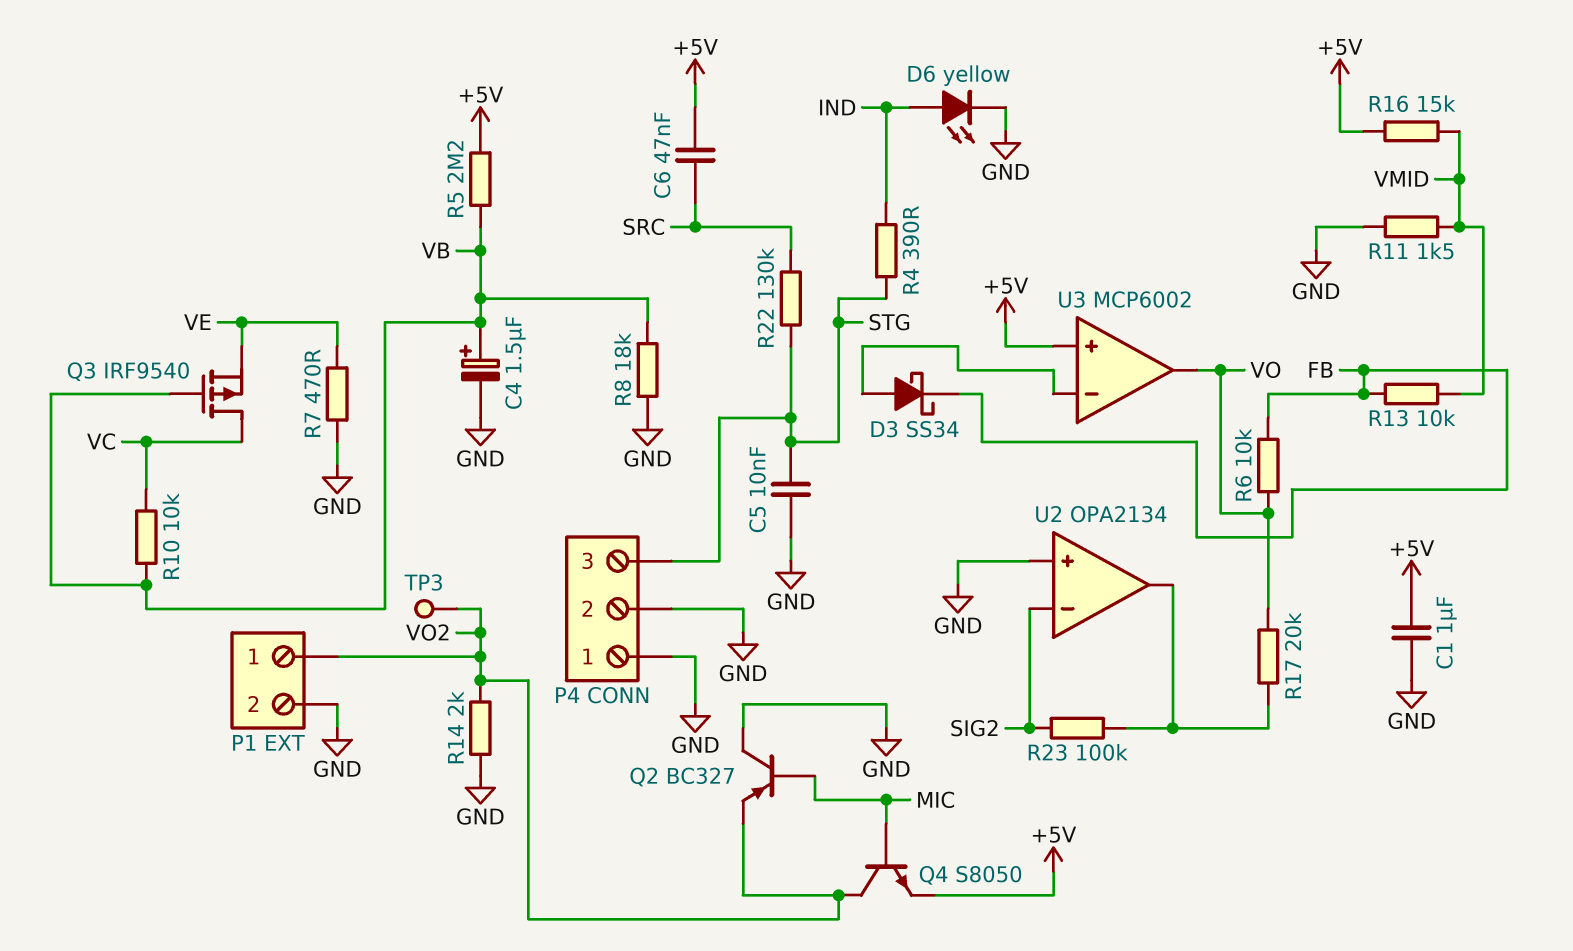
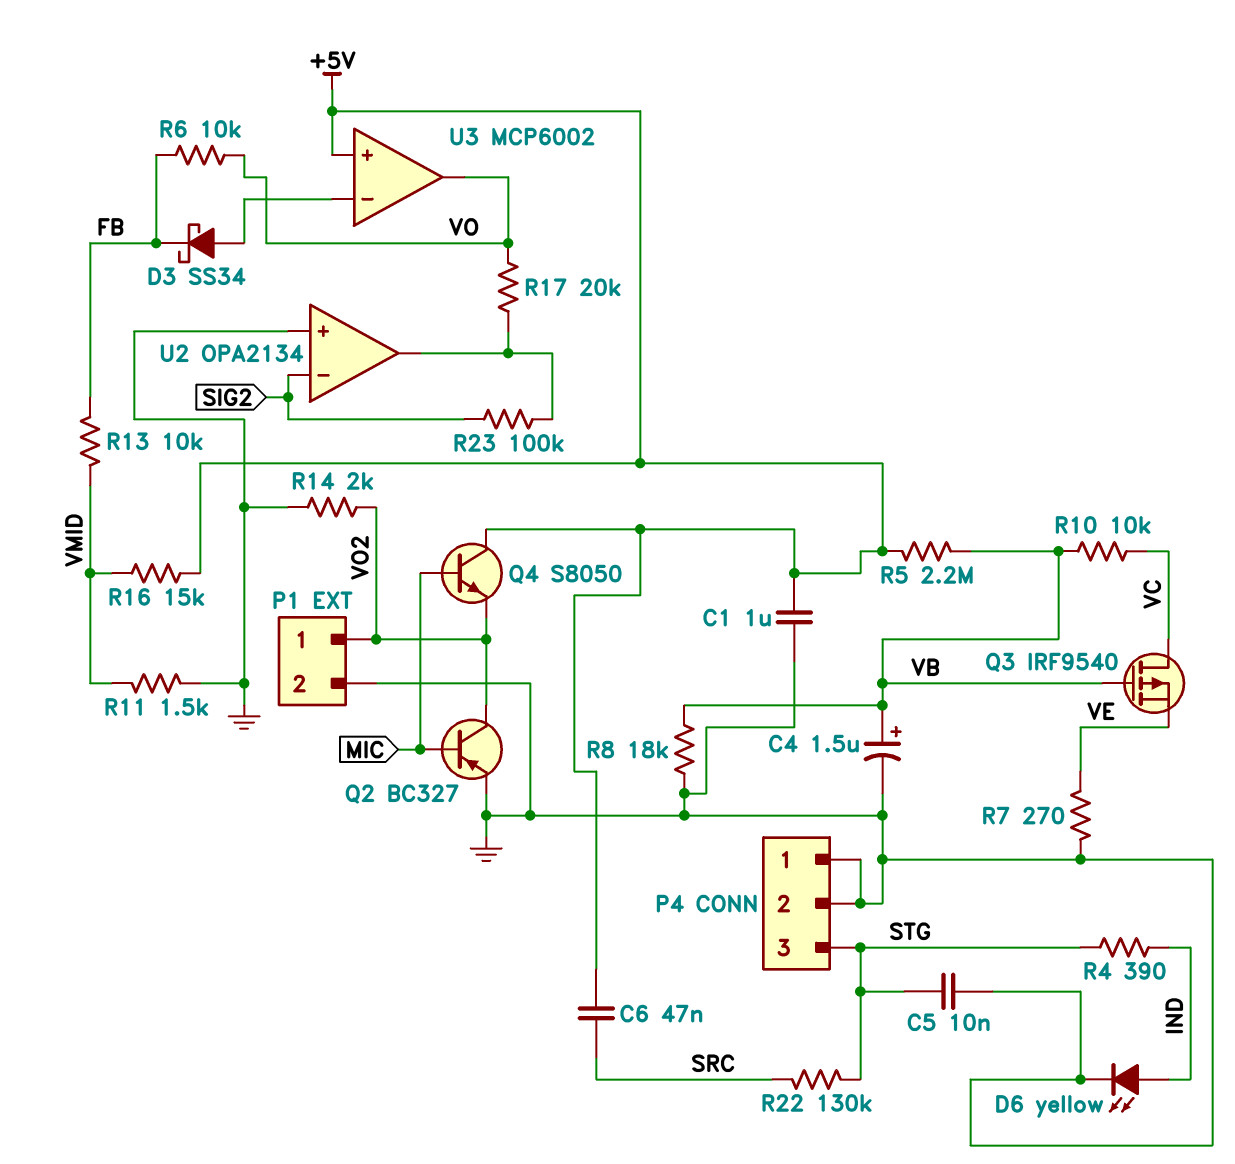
Q2: PNP BC327 (B MIC, C GND, E VO2) -> PNP BC327 (B MIC, C VO2, E GND)
Q4: NPN S8050 (B MIC, C VO2, E +5V) -> NPN S8050 (B MIC, C +5V, E VO2)
R7: 470 (GND, VE) -> 270 (GND, VE)
TP3: test point (VO2) -> none

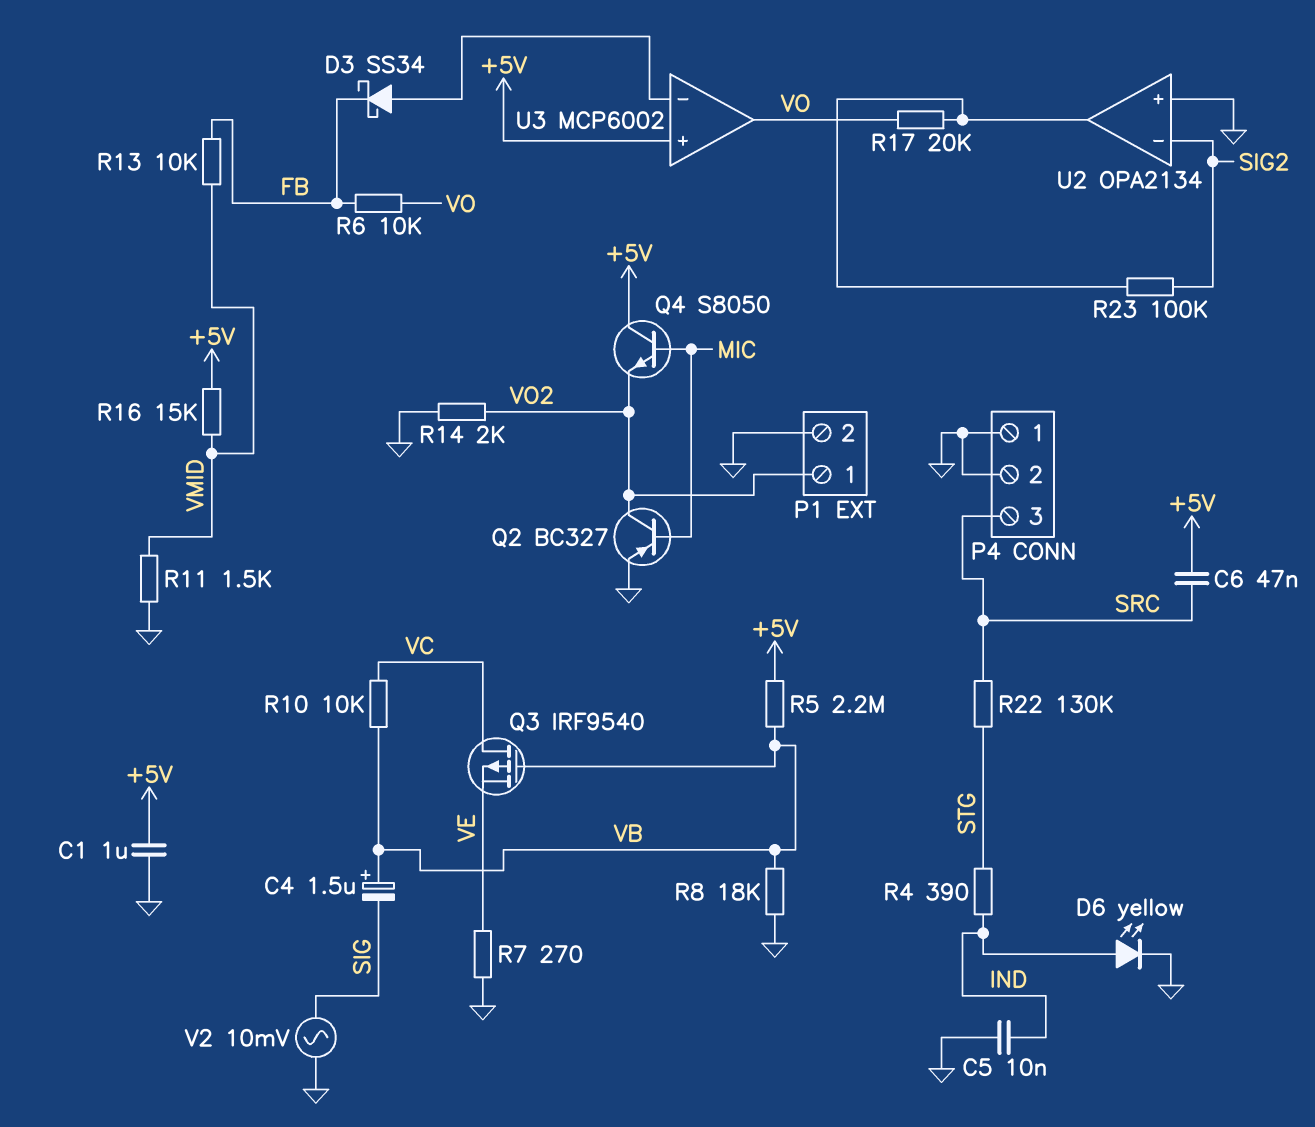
C4: 1.5uF (plus VB, minus GND) -> 1.5uF (plus VB, minus SIG)
C5: 10nF (GND, STG) -> 10nF (GND, IND)
P4 pin 3: STG -> SRC
V2: none -> AC 10mV (GND, SIG)

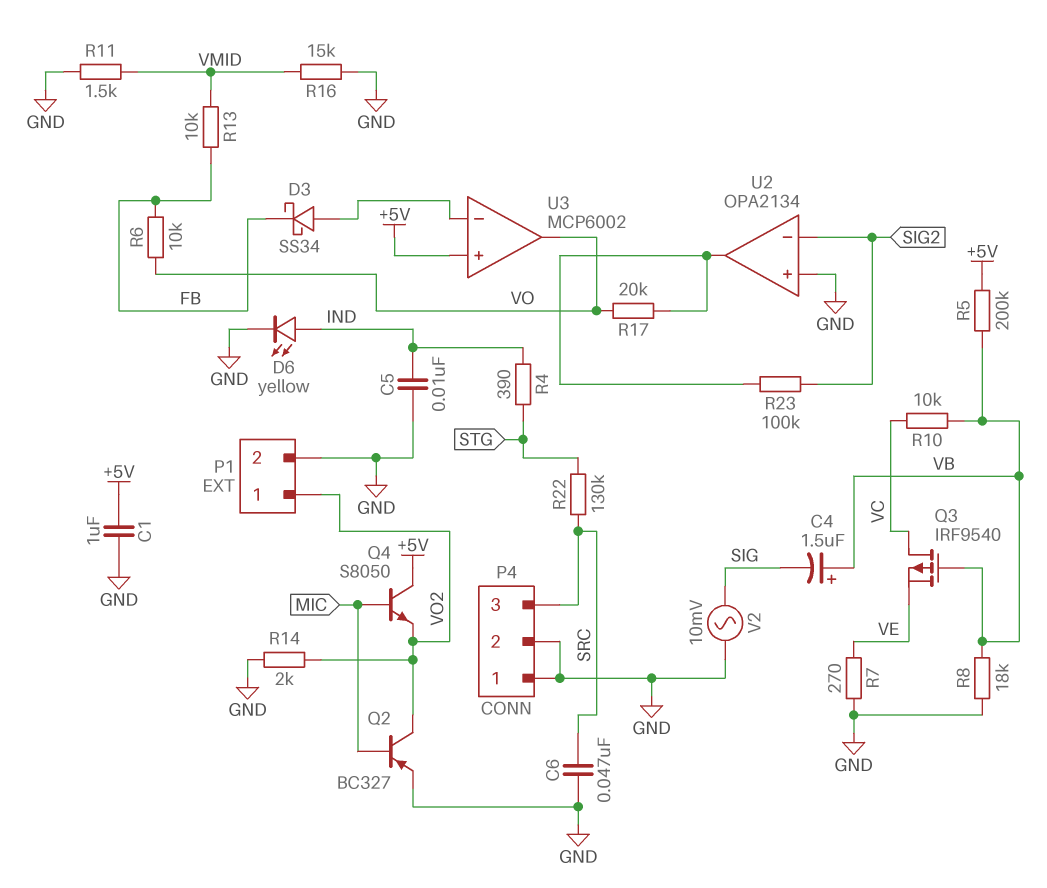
C6: 47nF (+5V, SRC) -> 47nF (GND, SRC)
R5: 2.2M (+5V, VB) -> 200k (+5V, VB)
R16: 15k (+5V, VMID) -> 15k (GND, VMID)

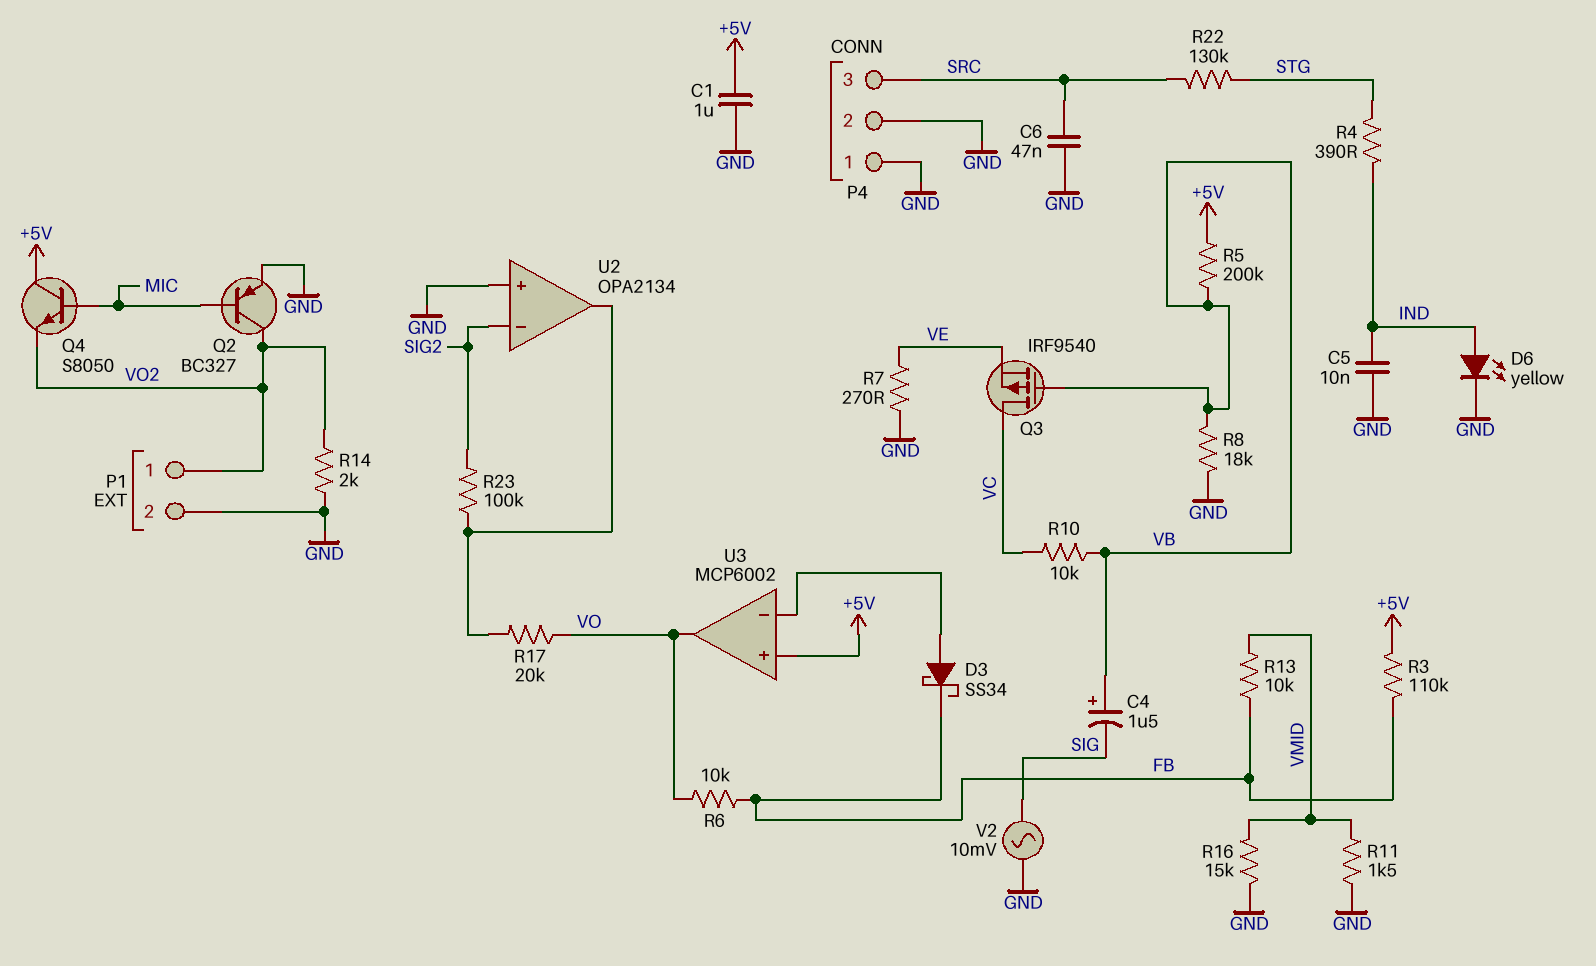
R3: none -> 110k (+5V, FB)

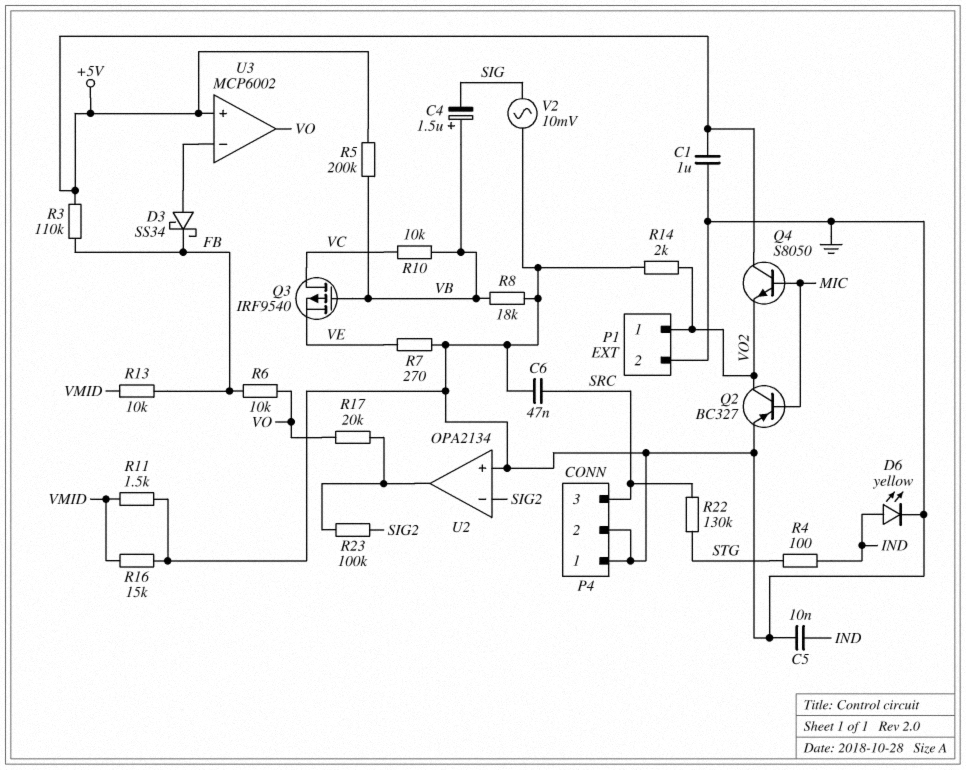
R4: 390 (IND, STG) -> 100 (IND, STG)

